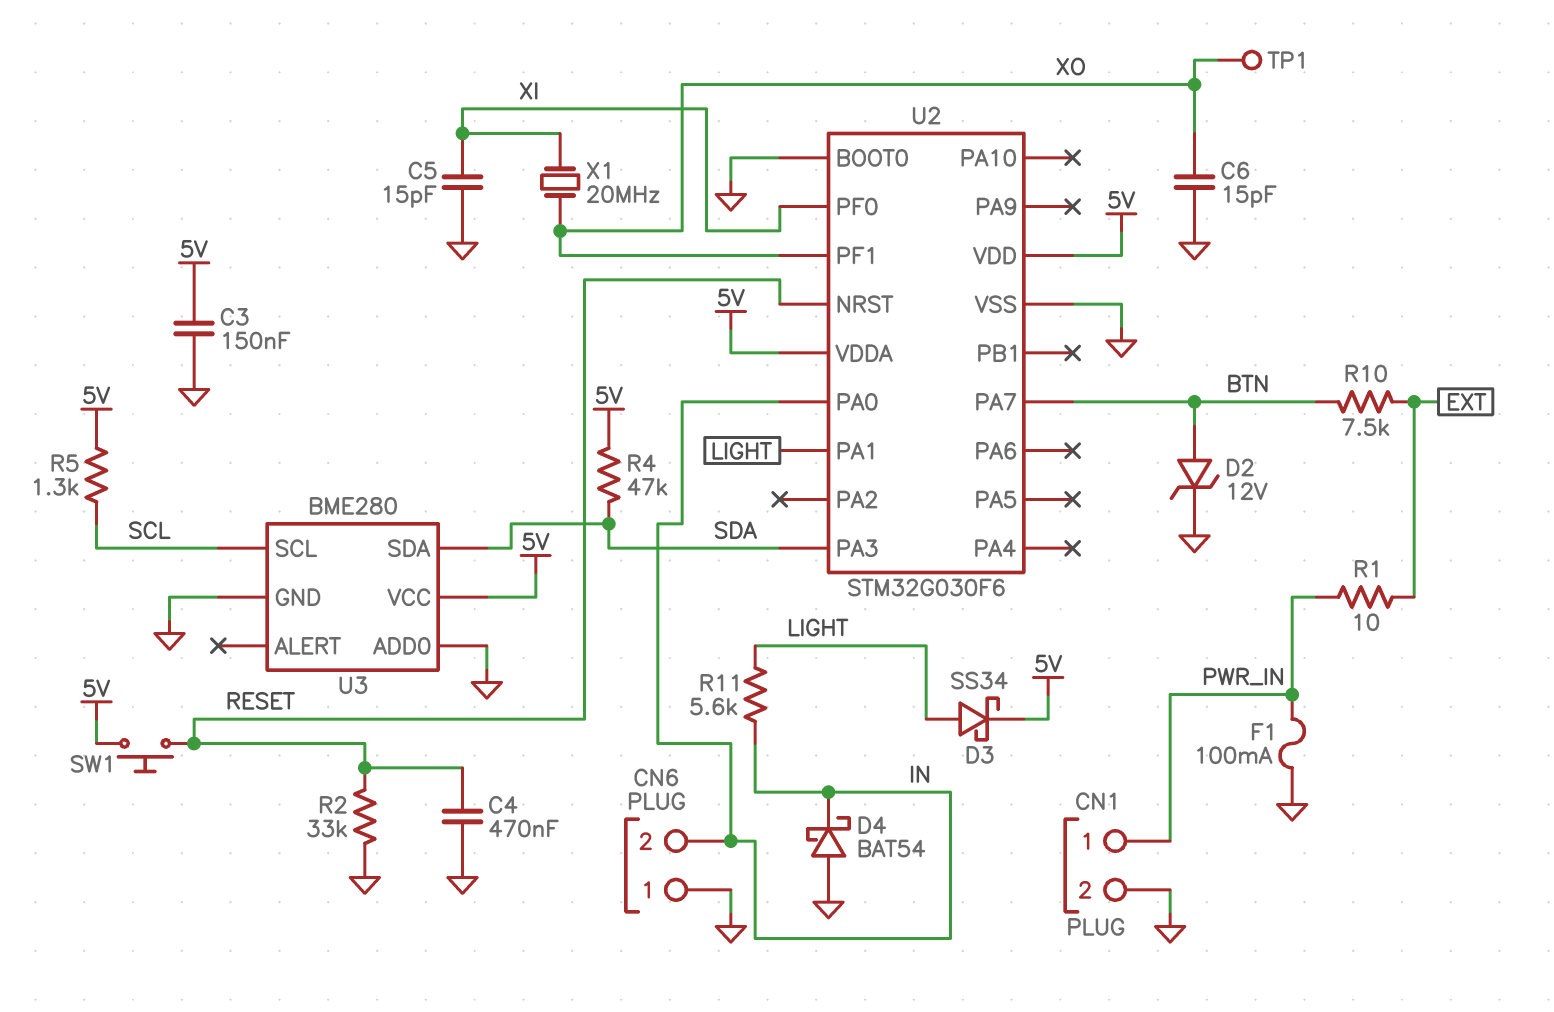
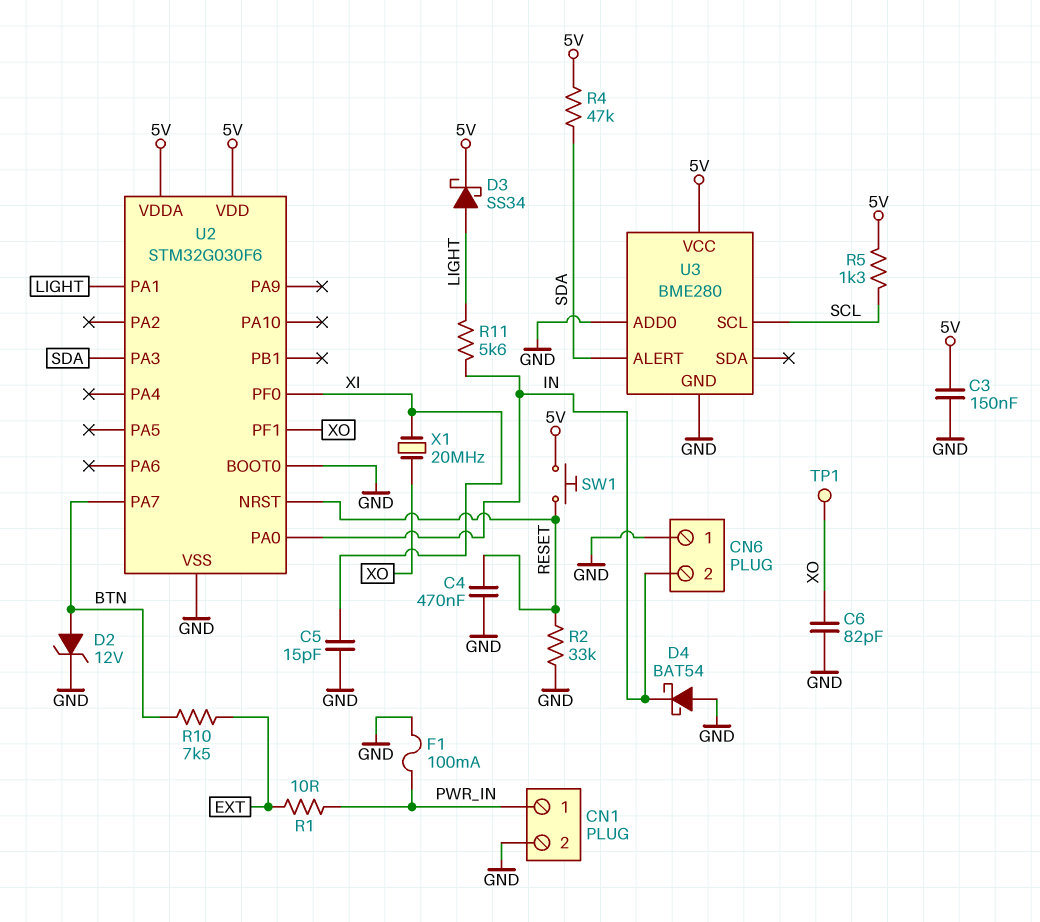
C6: 15pF (GND, XO) -> 82pF (GND, XO)
U3 pin ALERT: none -> SDA
U3 pin SDA: SDA -> none

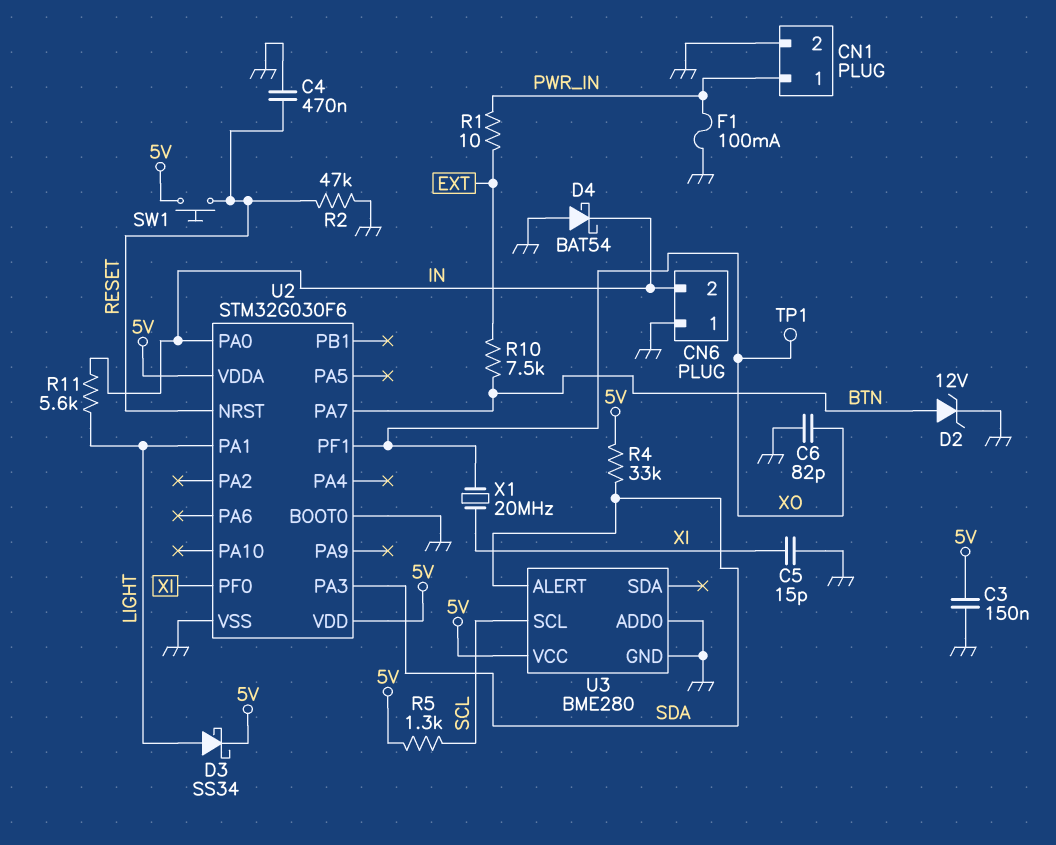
R2: 33k (GND, RESET) -> 47k (GND, RESET)
R4: 47k (5V, SDA) -> 33k (5V, SDA)

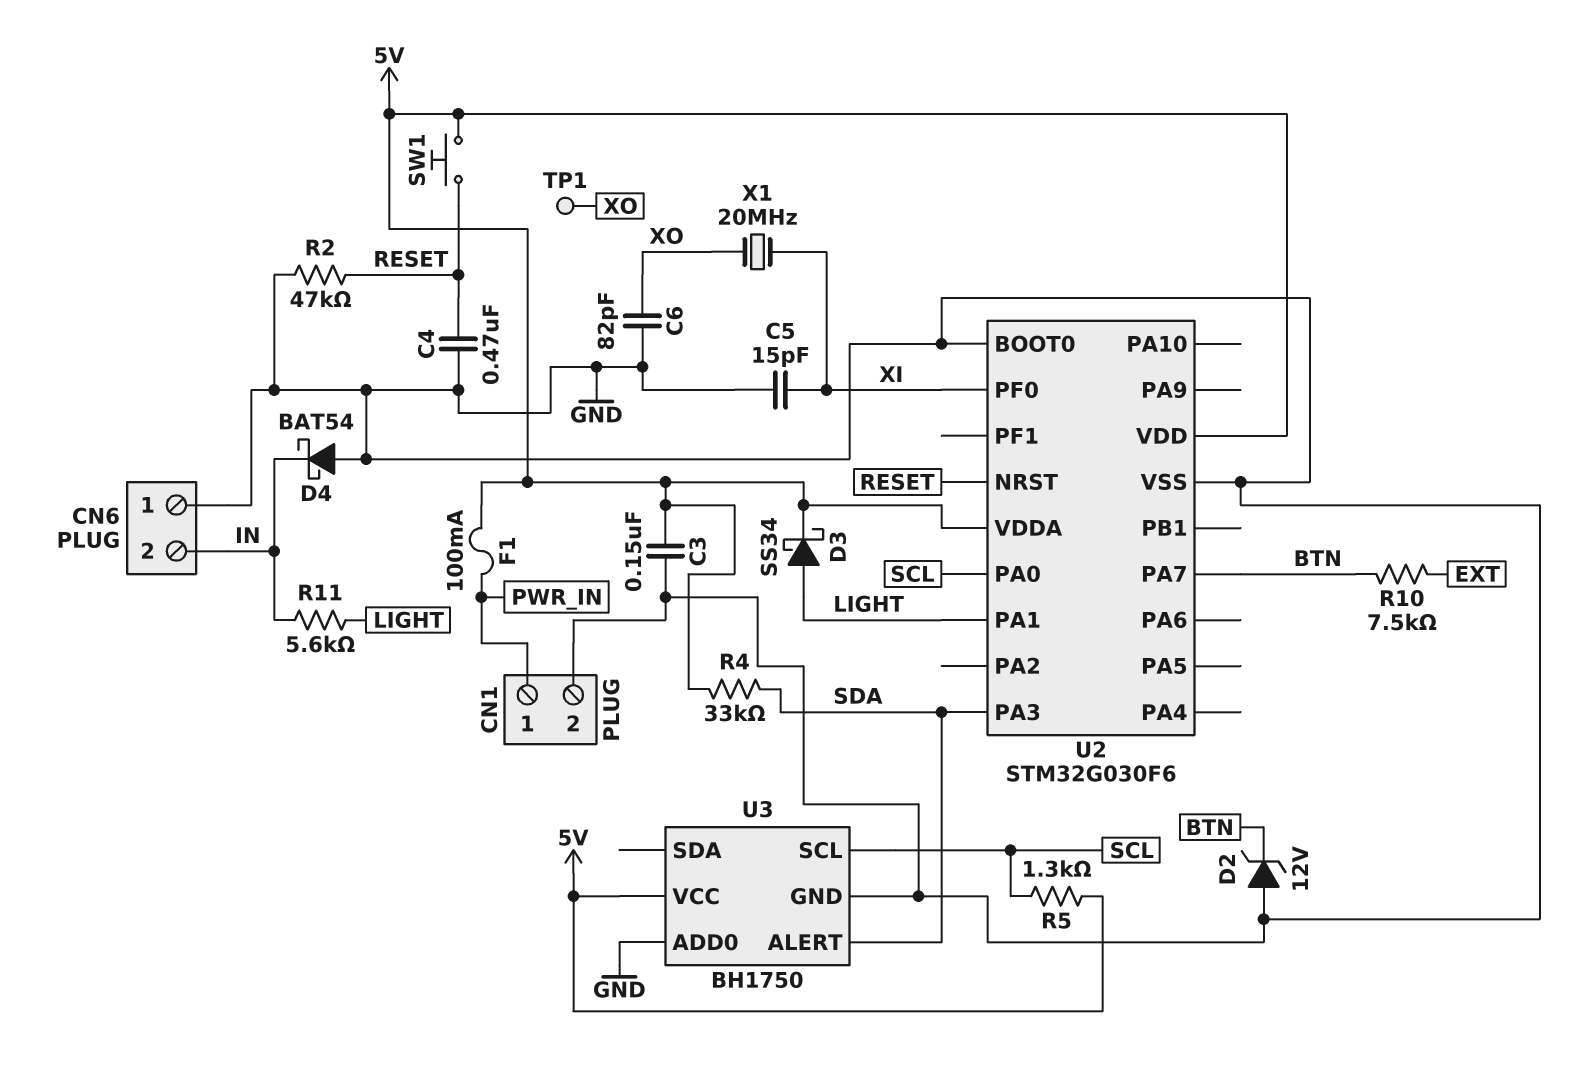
D2: zener 12V (A BTN, K GND) -> zener 12V (A GND, K BTN)
F1: 100mA (GND, PWR_IN) -> 100mA (5V, PWR_IN)
R1: 10 (EXT, PWR_IN) -> none
U2 pin PA0: IN -> SCL
U2 pin PF1: XO -> none
U3: BME280 -> BH1750

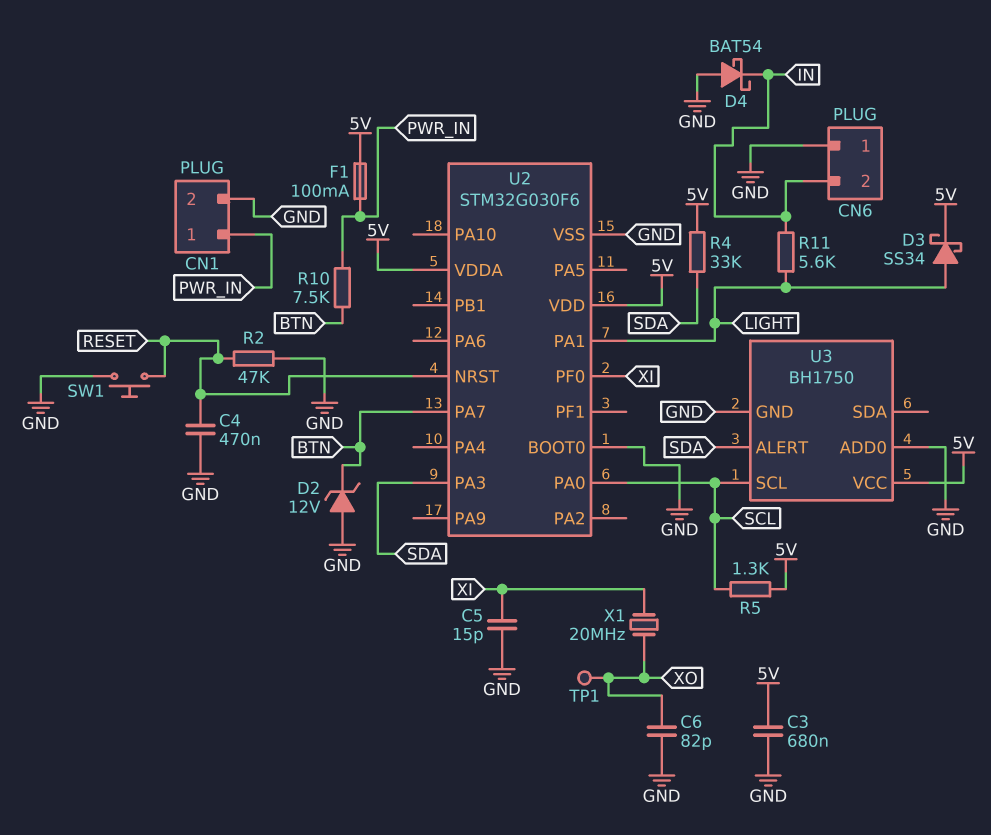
C3: 150nF (5V, GND) -> 680nF (5V, GND)
R10: 7.5k (BTN, EXT) -> 7.5k (BTN, PWR_IN)
SW1: button (5V, RESET) -> button (GND, RESET)

